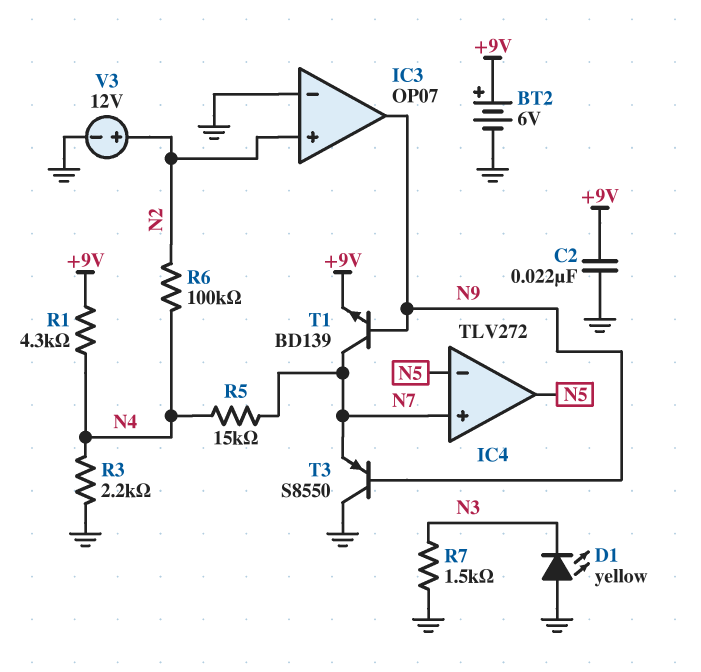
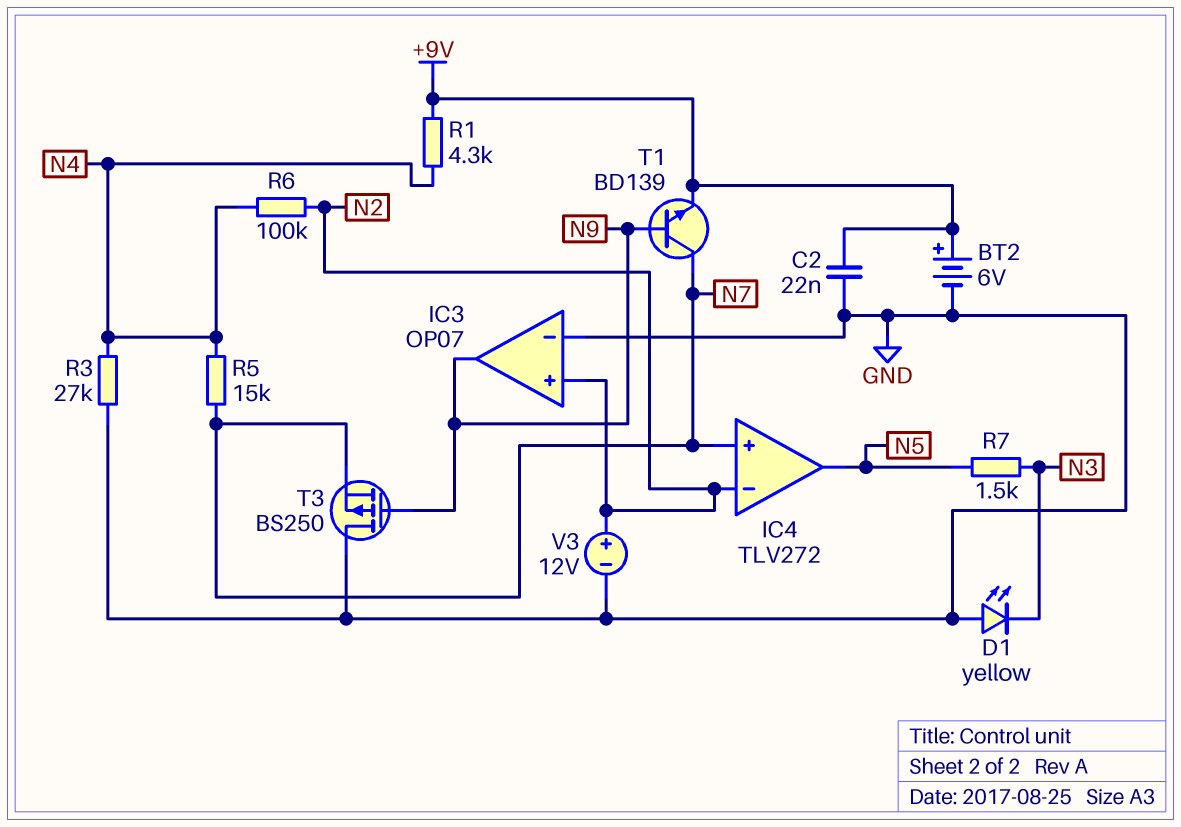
IC4 pin in-: N5 -> N2
R3: 2.2k (GND, N4) -> 27k (GND, N4)
R7: 1.5k (GND, N3) -> 1.5k (N3, N5)
T3: PNP S8550 (B N9, C GND, E N7) -> PMOS BS250 (G N9, D GND, S N7)

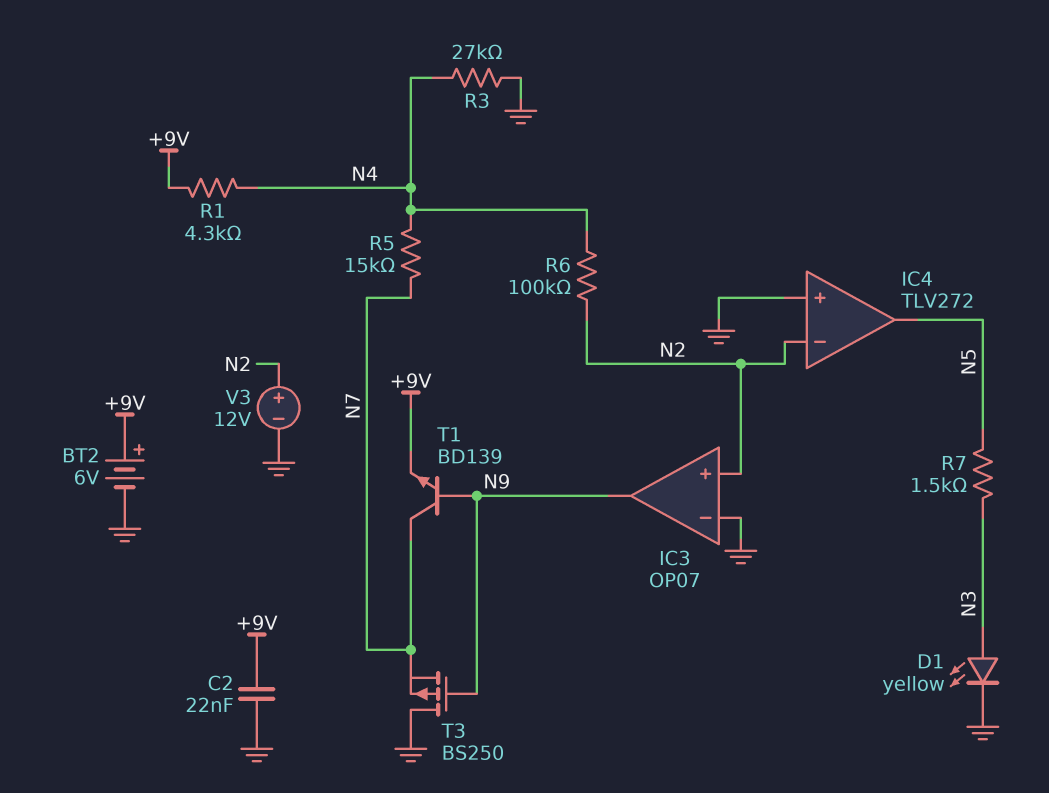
D1: LED yellow (A GND, K N3) -> LED yellow (A N3, K GND)
IC4 pin in+: N7 -> GND

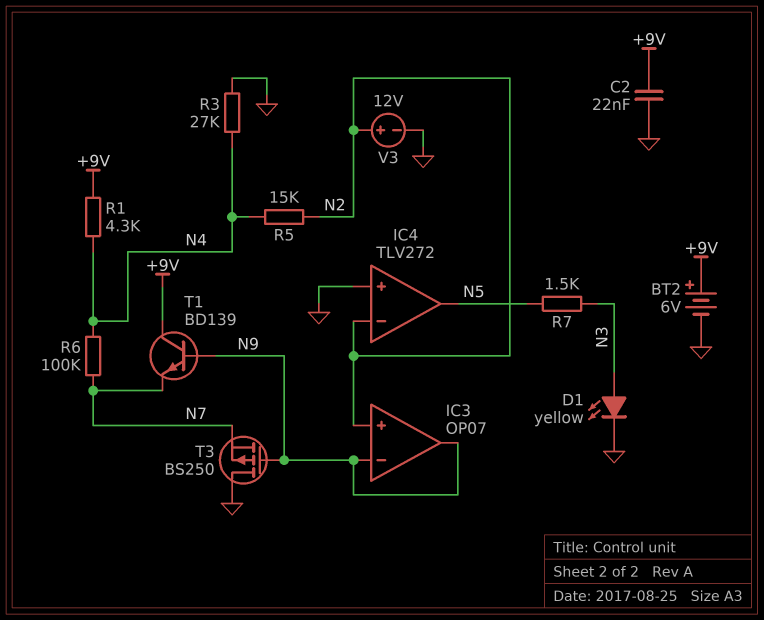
IC3 pin in-: GND -> N9
R5: 15k (N4, N7) -> 15k (N2, N4)
R6: 100k (N2, N4) -> 100k (N4, N7)
T1: NPN BD139 (B N9, C N7, E +9V) -> NPN BD139 (B N9, C +9V, E N7)

